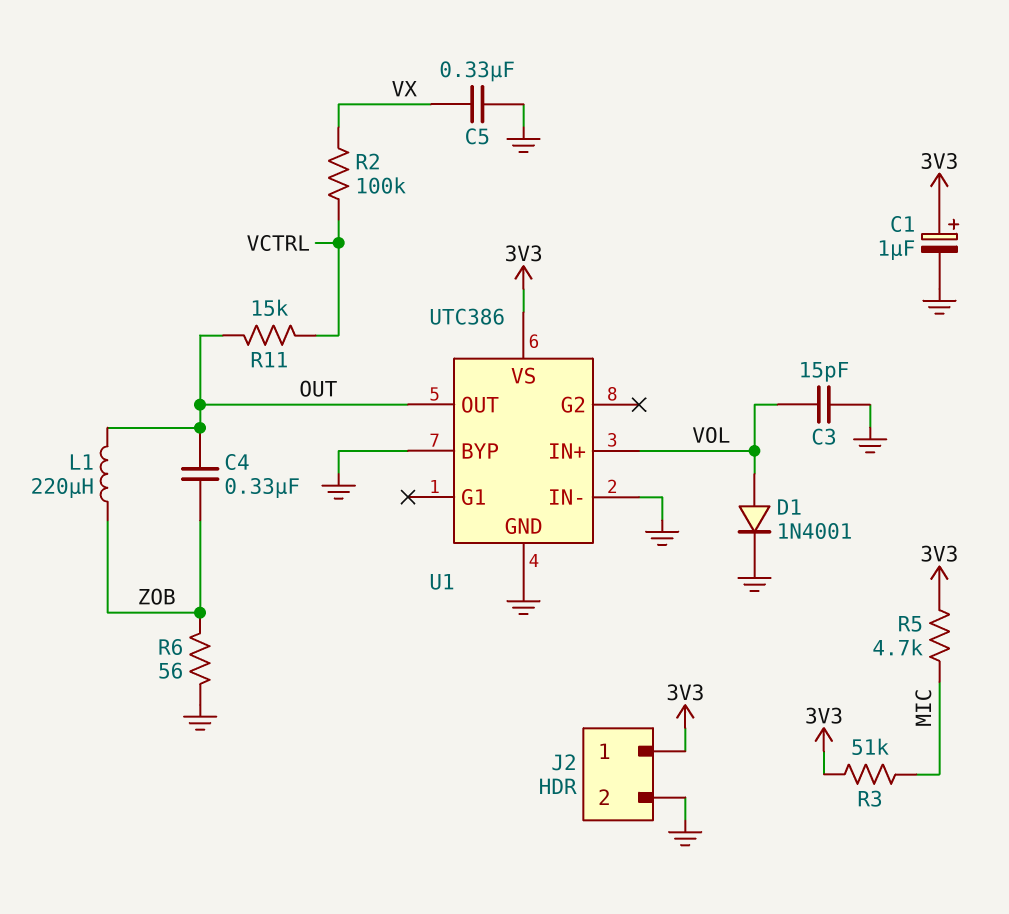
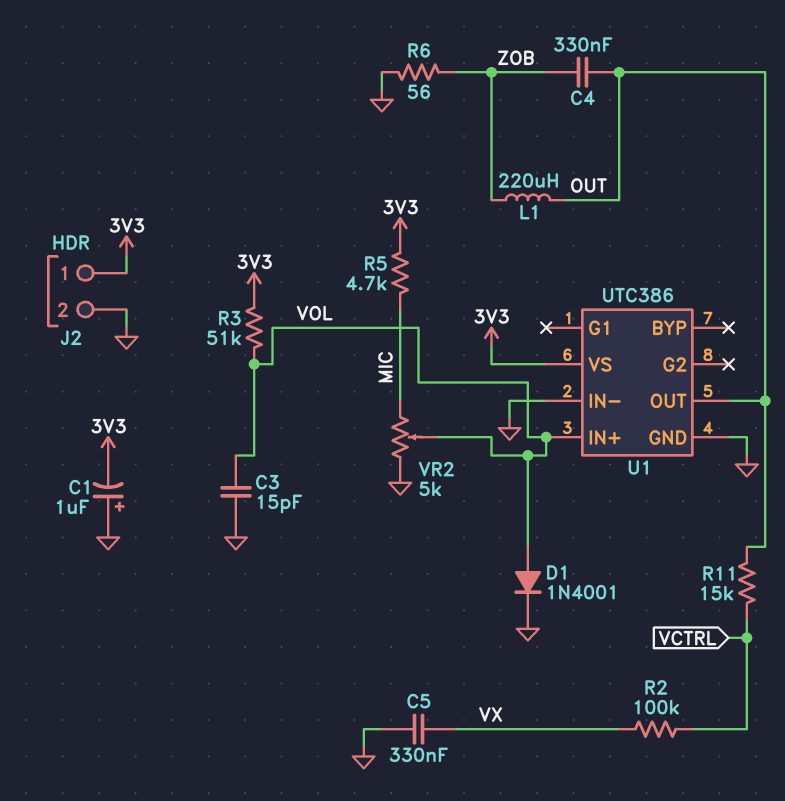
C1: 1uF (plus 3V3, minus GND) -> 1uF (plus GND, minus 3V3)
R3: 51k (3V3, MIC) -> 51k (3V3, VOL)
U1 pin BYP: GND -> none
VR2: none -> 5k (GND, MIC, wiper VOL)

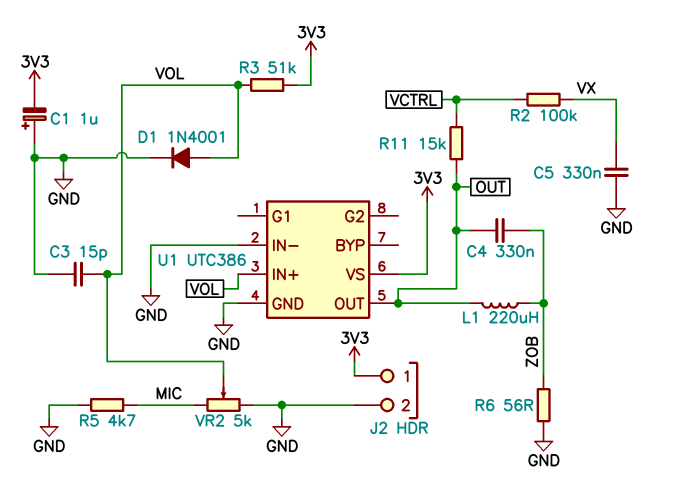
R5: 4.7k (3V3, MIC) -> 4.7k (GND, MIC)

